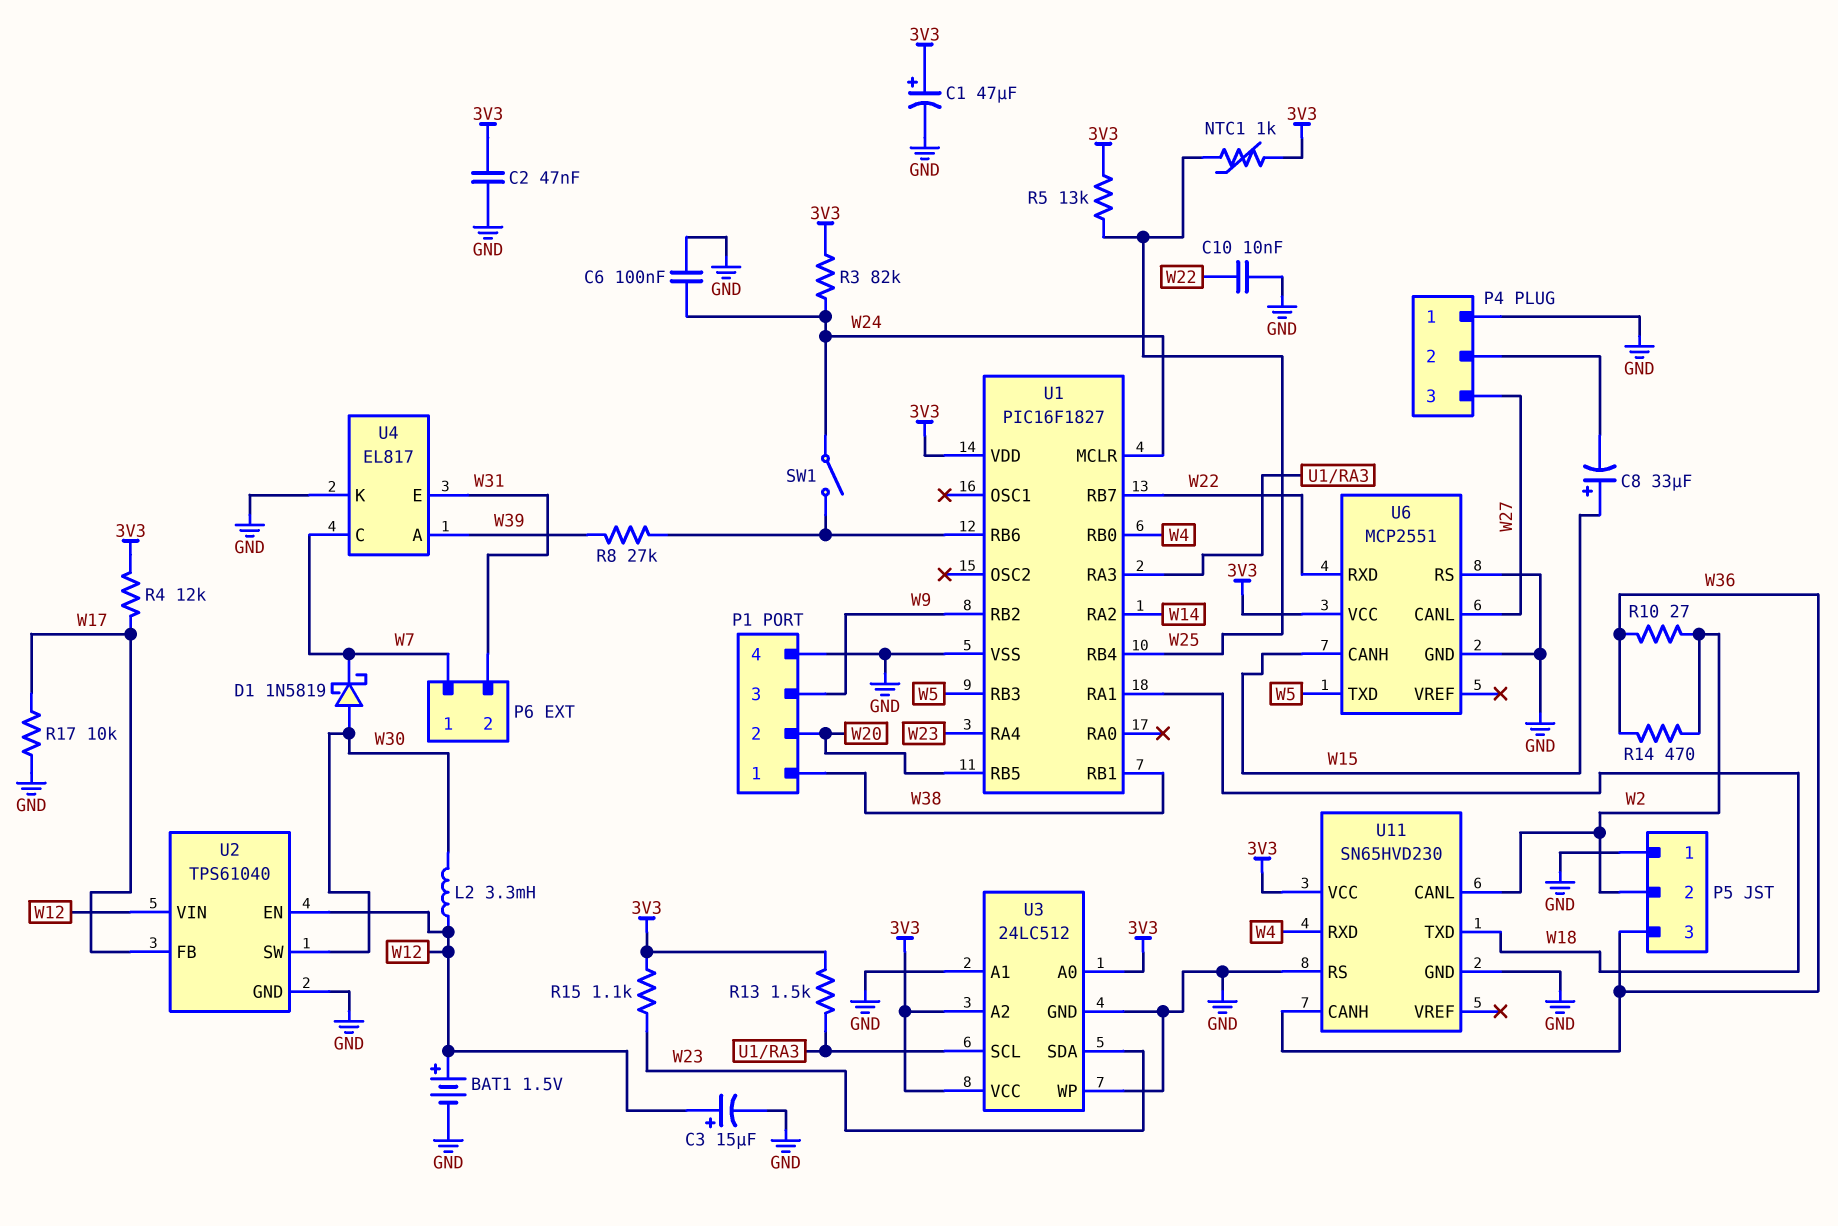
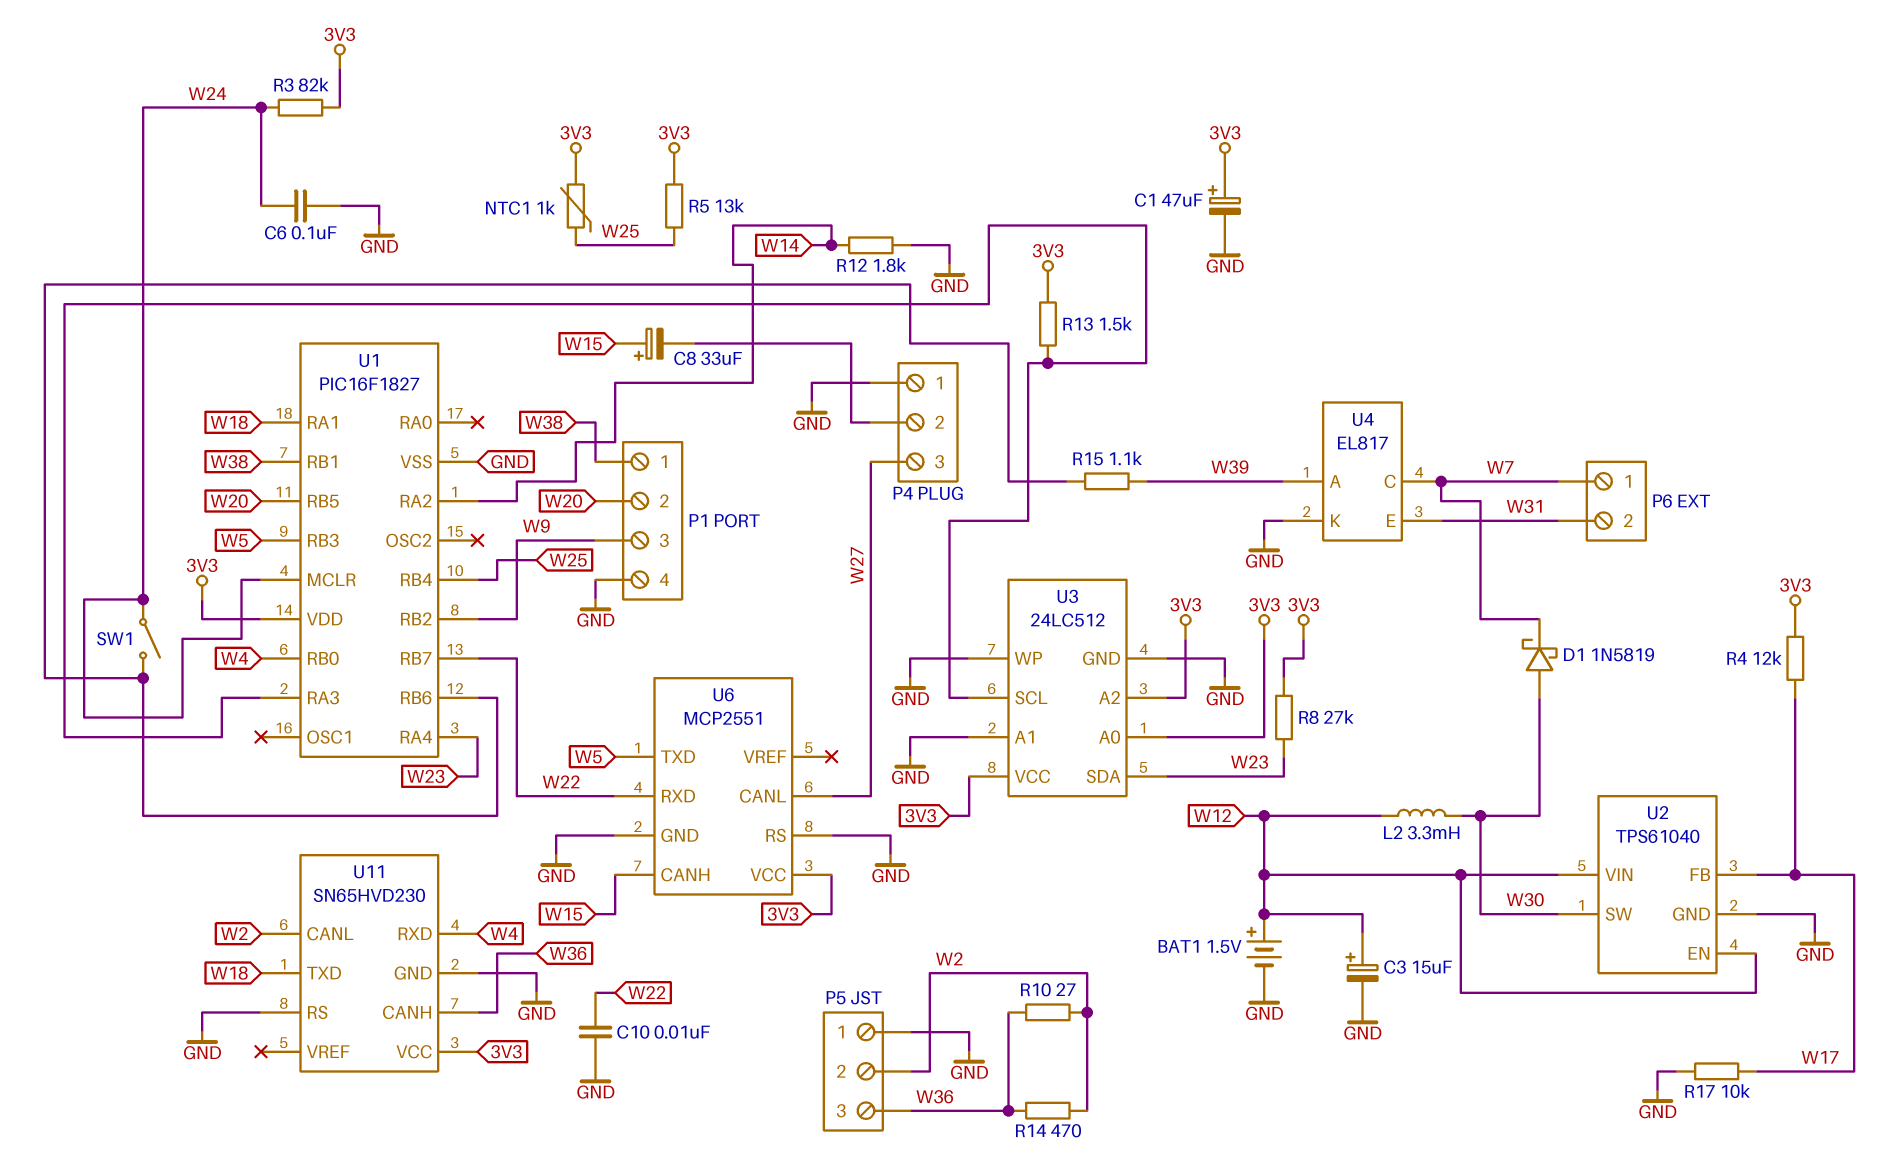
C2: 47nF (3V3, GND) -> none
R8: 27k (U1/RB6, W39) -> 27k (3V3, W23)
R12: none -> 1.8k (GND, W14)
R15: 1.1k (3V3, W23) -> 1.1k (U1/RB6, W39)

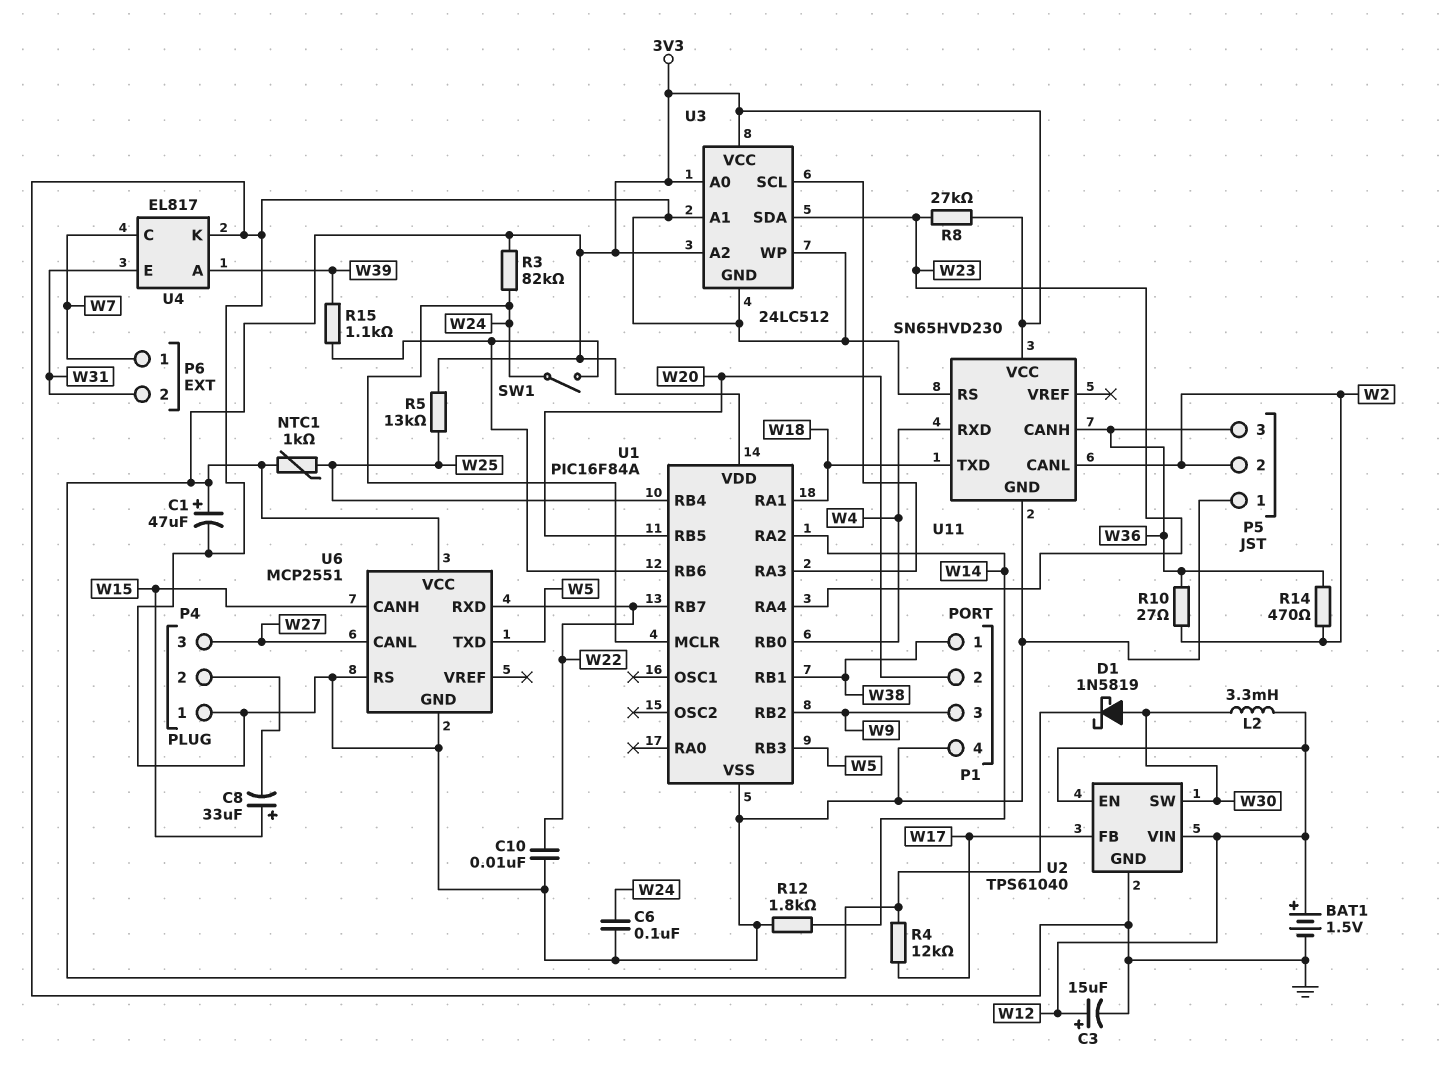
D1: schottky 1N5819 (A W30, K W7) -> schottky 1N5819 (A W30, K 3V3)
R13: 1.5k (3V3, U1/RA3) -> none
R17: 10k (GND, W17) -> none
U1: PIC16F1827 -> PIC16F84A

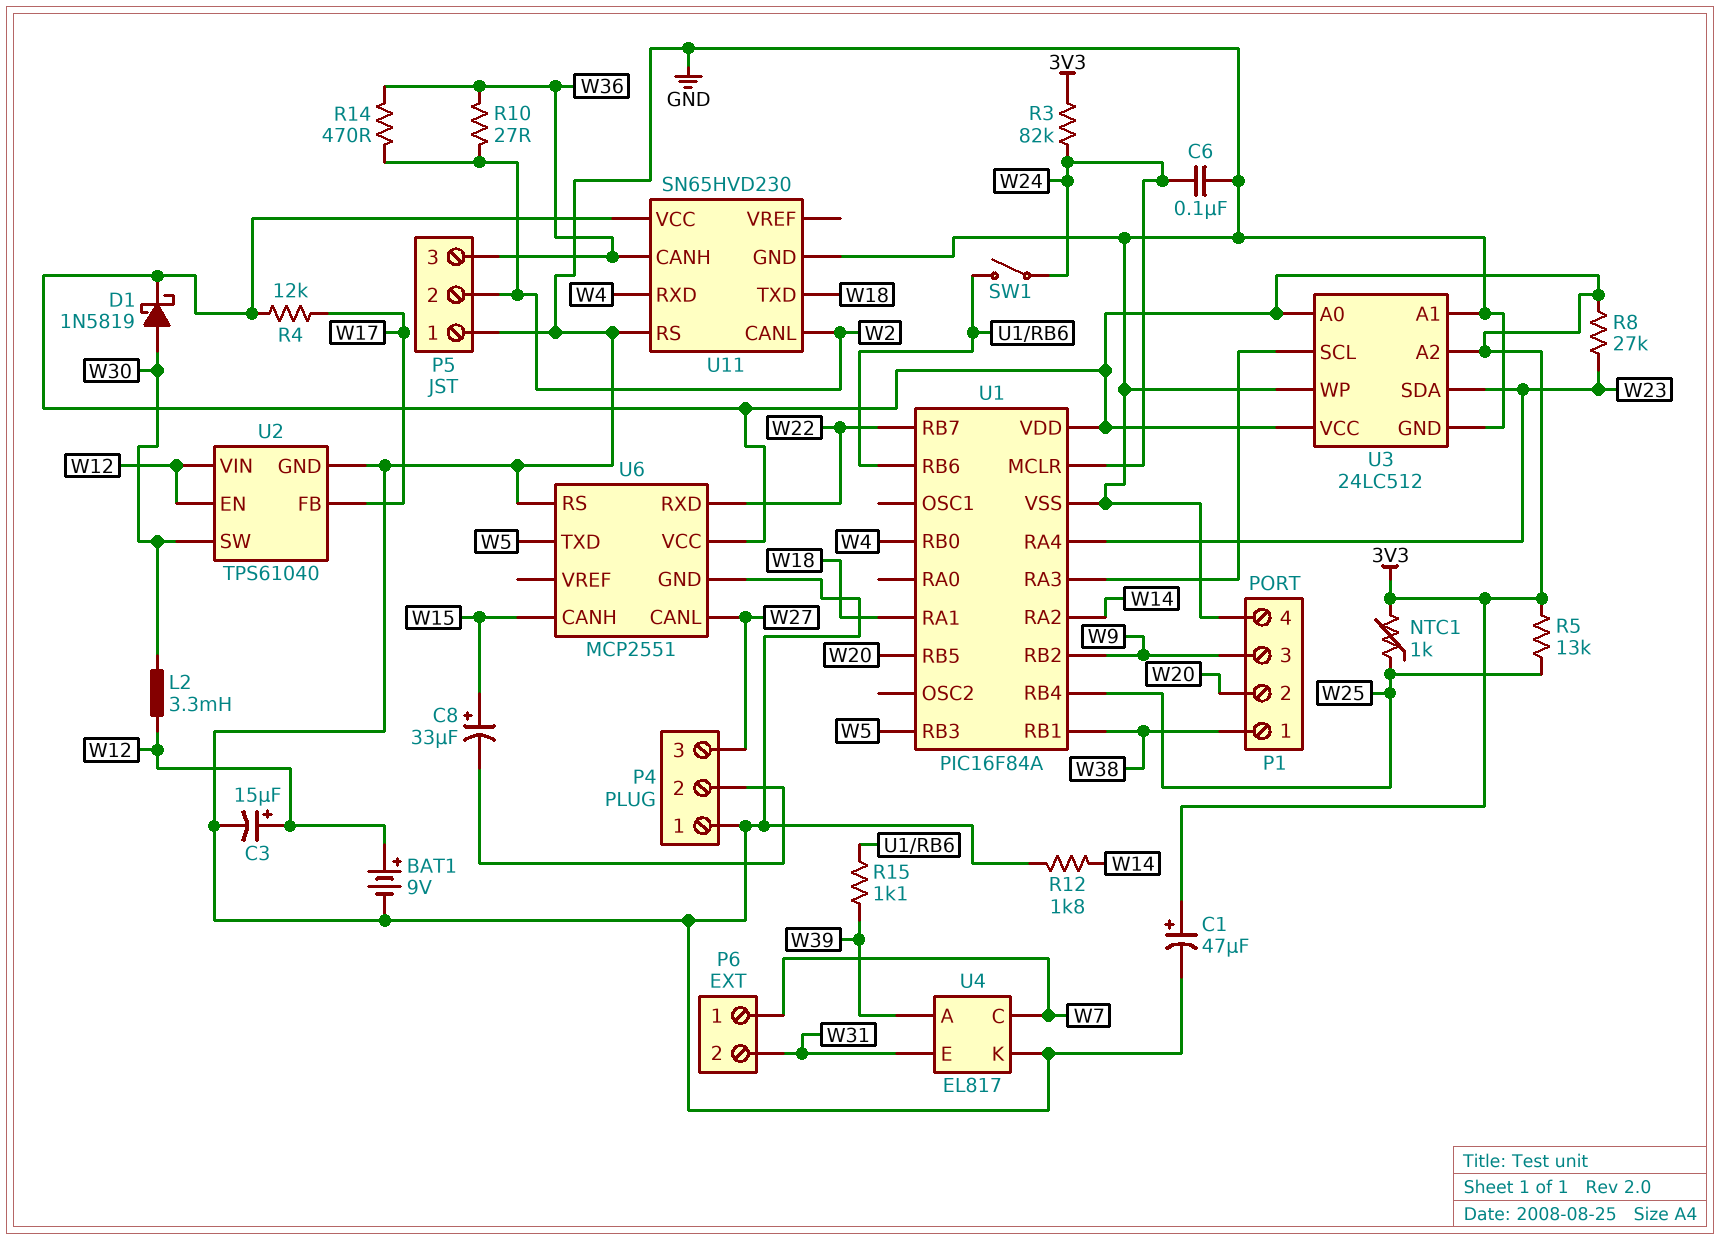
BAT1: 1.5V (plus W12, minus GND) -> 9V (plus W12, minus GND)
C10: 10nF (GND, W22) -> none

